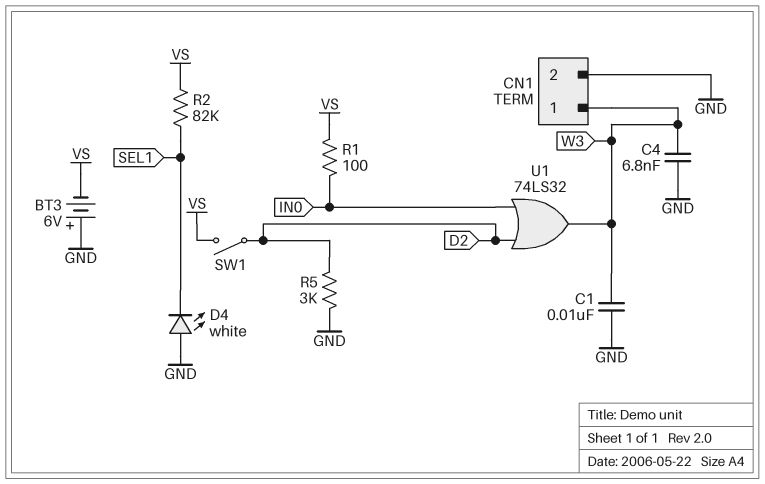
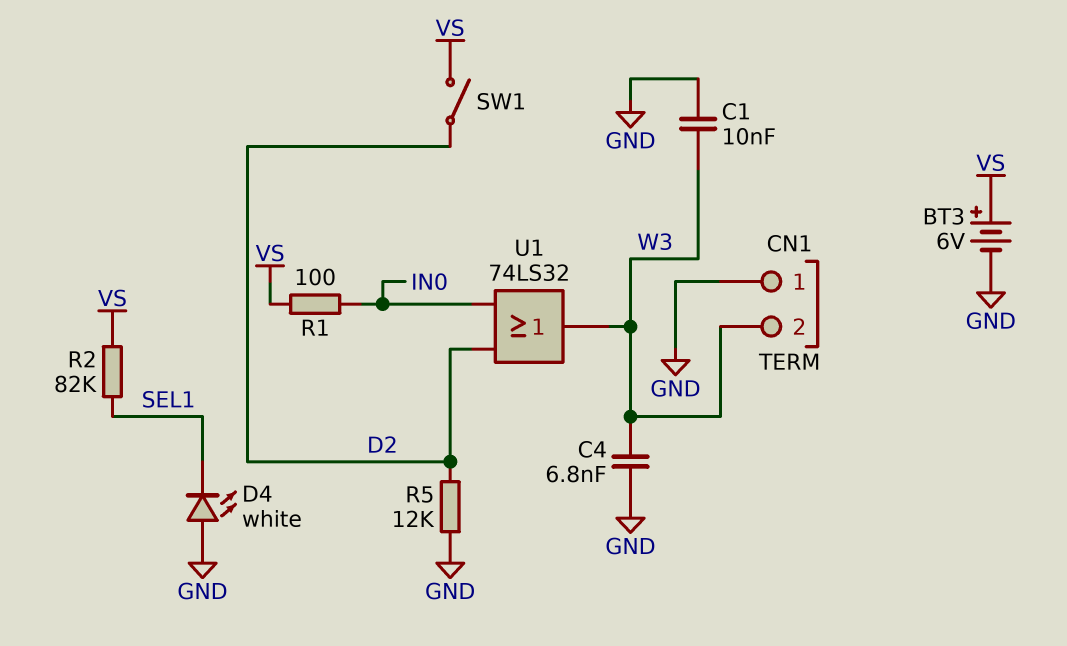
BT3: 6V (plus GND, minus VS) -> 6V (plus VS, minus GND)
CN1 pin 1: W3 -> GND
CN1 pin 2: GND -> W3
R5: 3k (D2, GND) -> 12k (D2, GND)

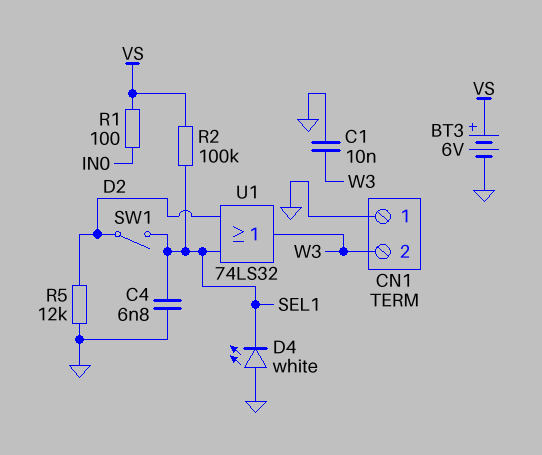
C4: 6.8nF (GND, W3) -> 6.8nF (GND, SEL1)
R2: 82k (SEL1, VS) -> 100k (SEL1, VS)
SW1: switch (D2, VS) -> switch (D2, SEL1)
U1: OR 74LS32 (in D2, in IN0, out W3) -> OR 74LS32 (in D2, in SEL1, out W3)

